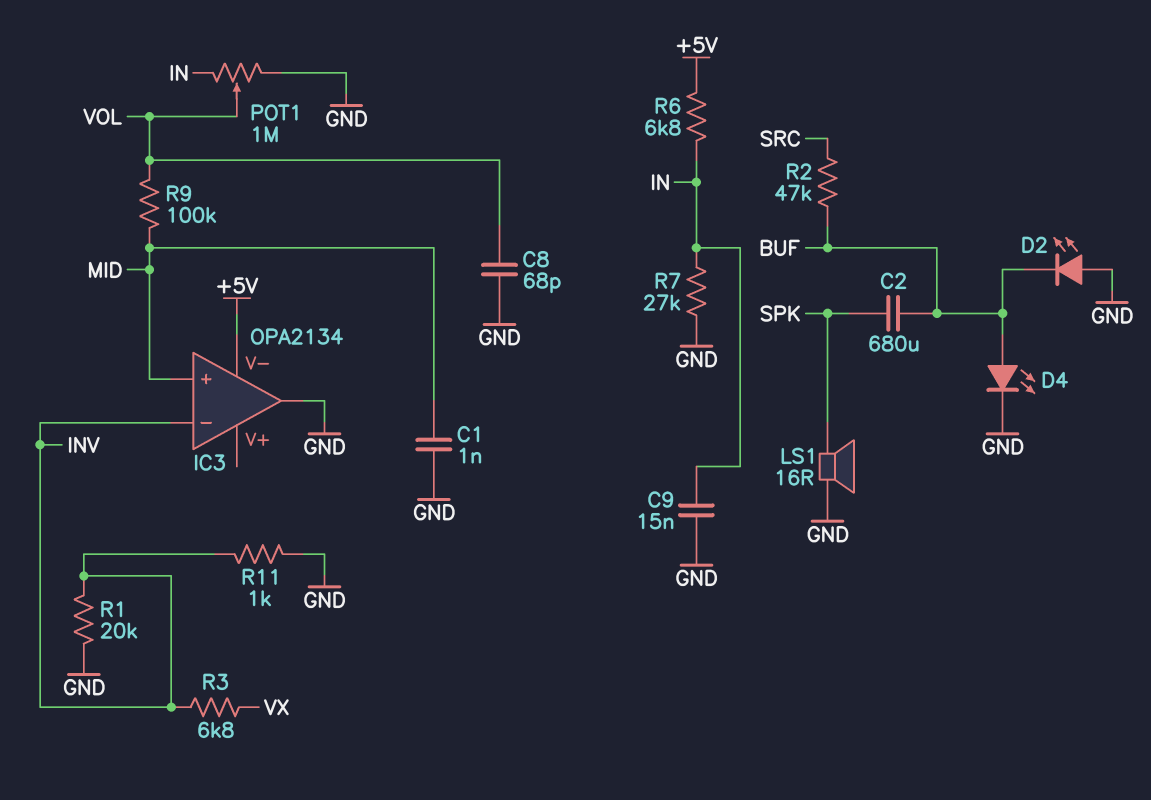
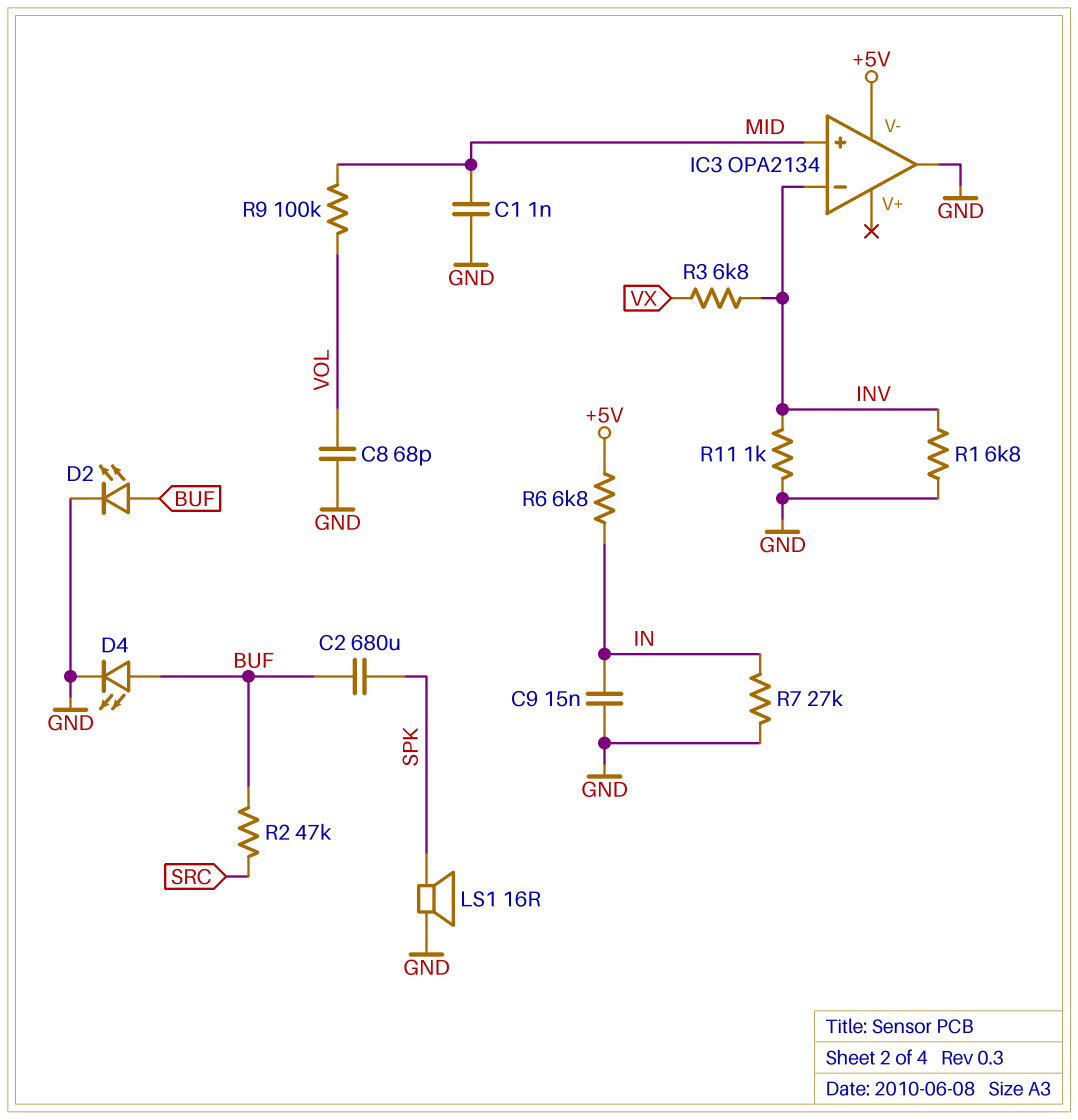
D2: LED (A GND, K BUF) -> LED (A BUF, K GND)
POT1: 1M (GND, IN, wiper VOL) -> none
R1: 20k (GND, INV) -> 6.8k (GND, INV)

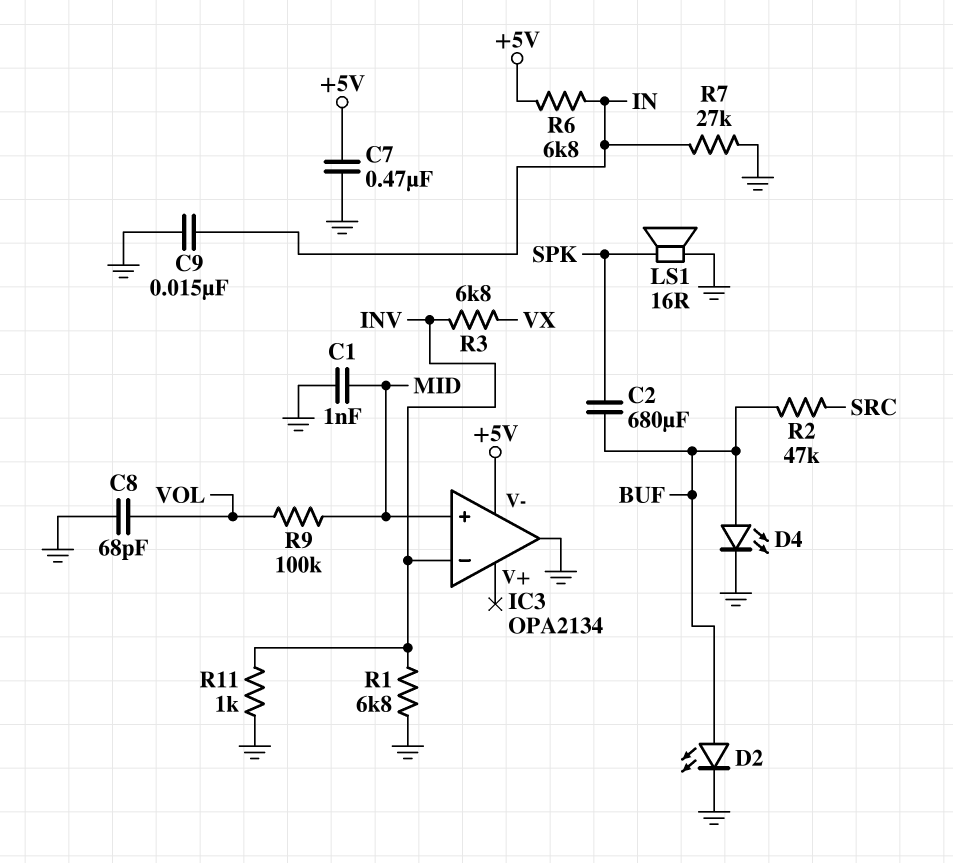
C7: none -> 470nF (+5V, GND)

